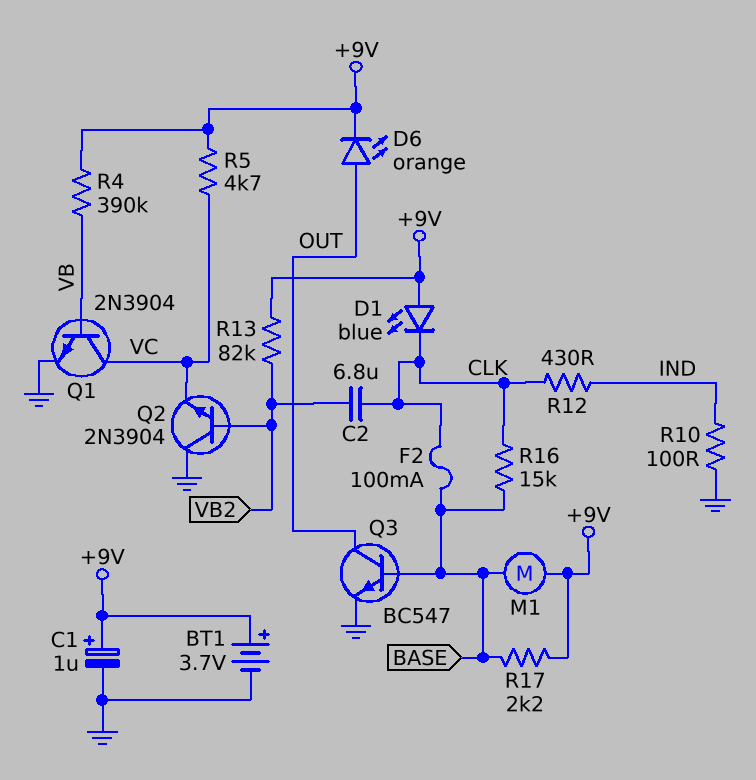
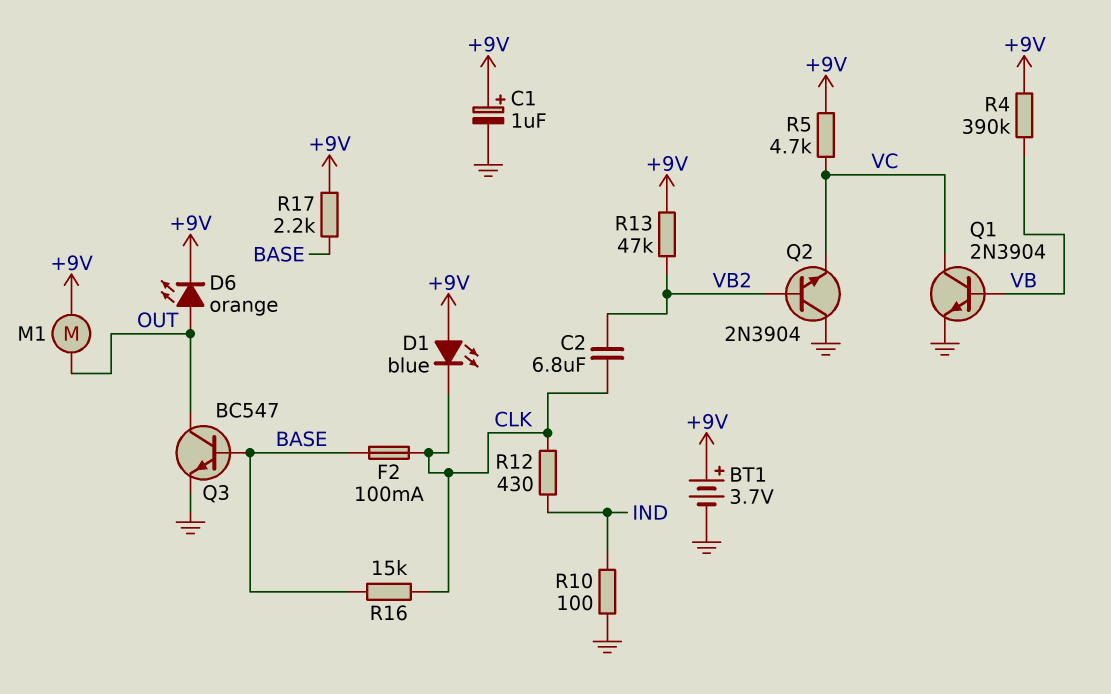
M1: motor (+9V, BASE) -> motor (+9V, OUT)
R13: 82k (+9V, VB2) -> 47k (+9V, VB2)

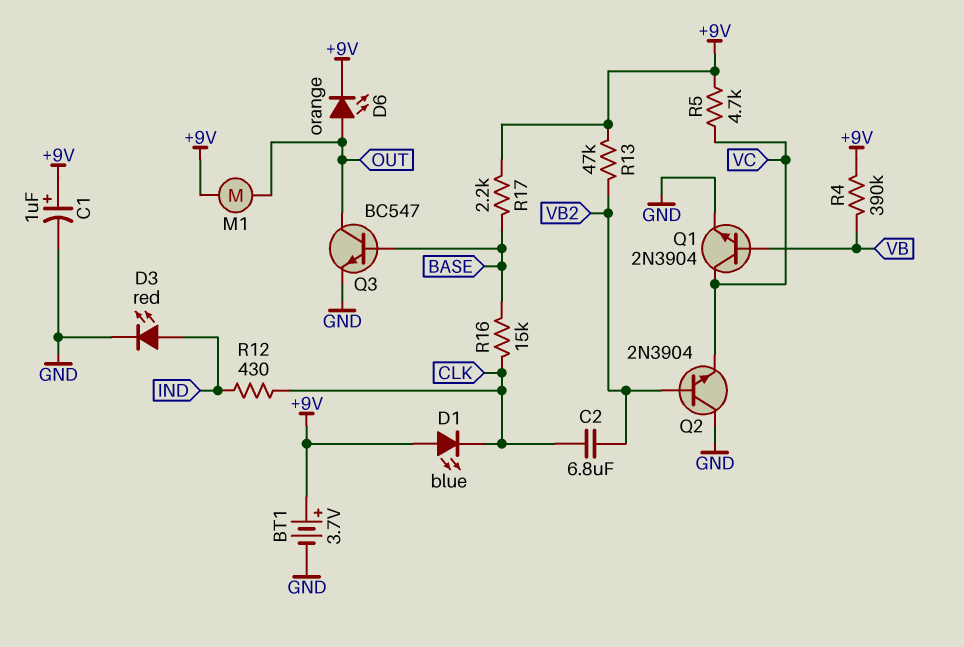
D3: none -> LED red (A IND, K GND)
F2: 100mA (BASE, CLK) -> none
R10: 100 (GND, IND) -> none

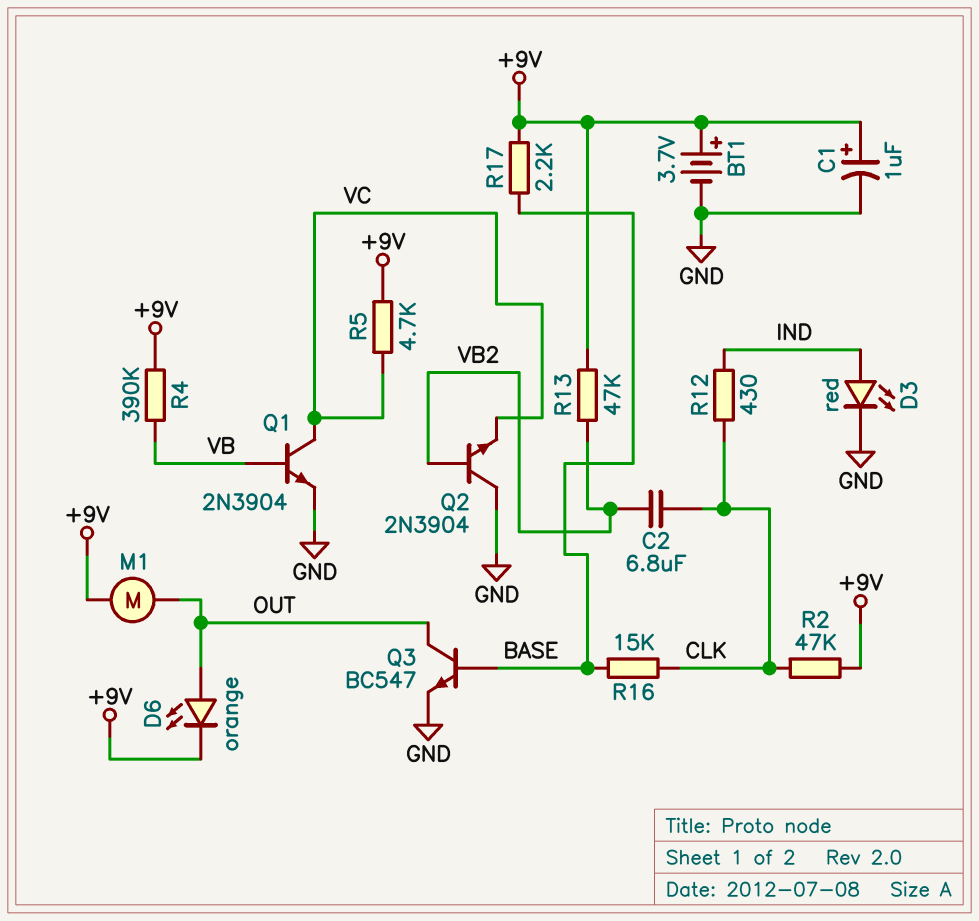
D1: LED blue (A +9V, K CLK) -> none
R2: none -> 47k (+9V, CLK)

